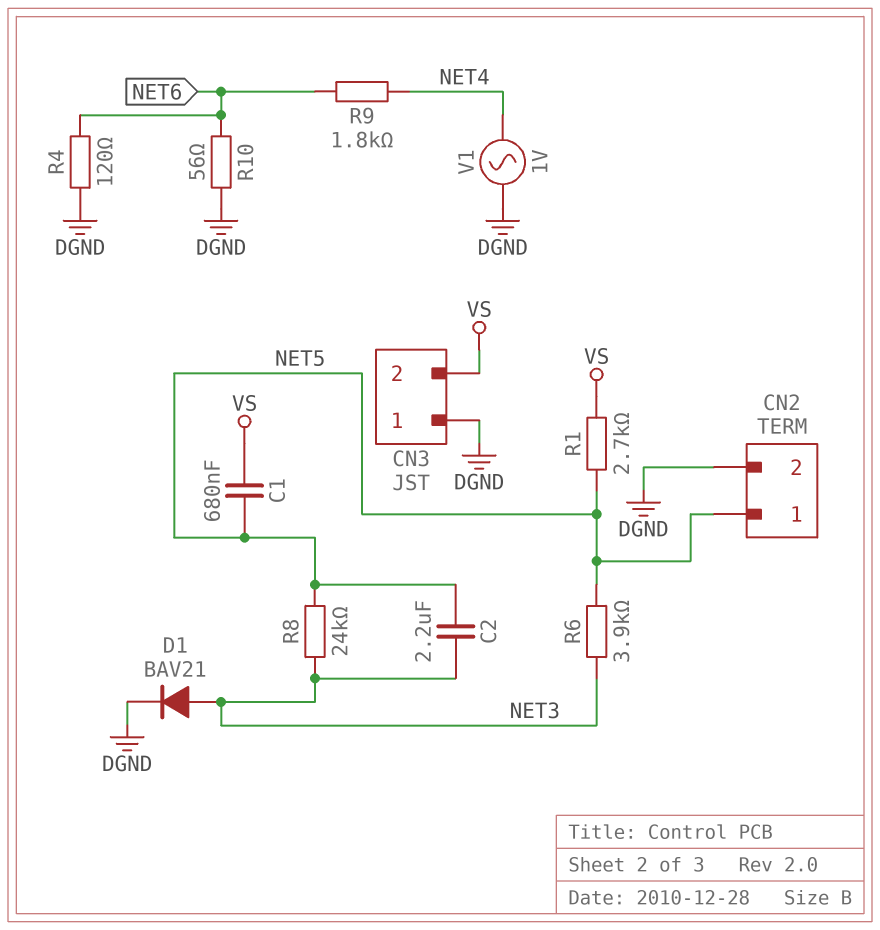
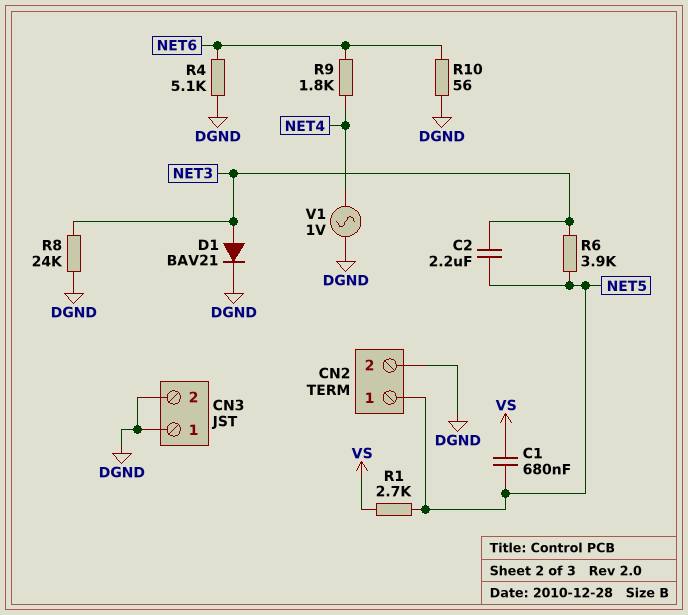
CN3 pin 2: VS -> DGND
R4: 120 (DGND, NET6) -> 5.1k (DGND, NET6)
R8: 24k (NET3, NET5) -> 24k (DGND, NET3)

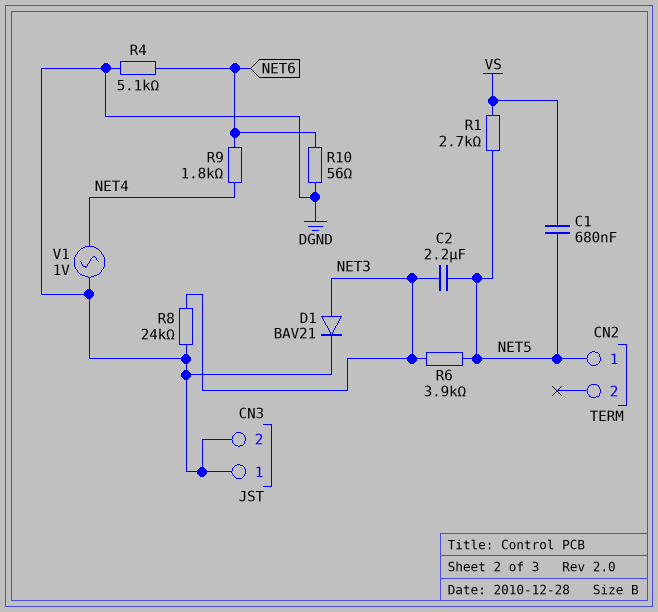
CN2 pin 2: DGND -> none

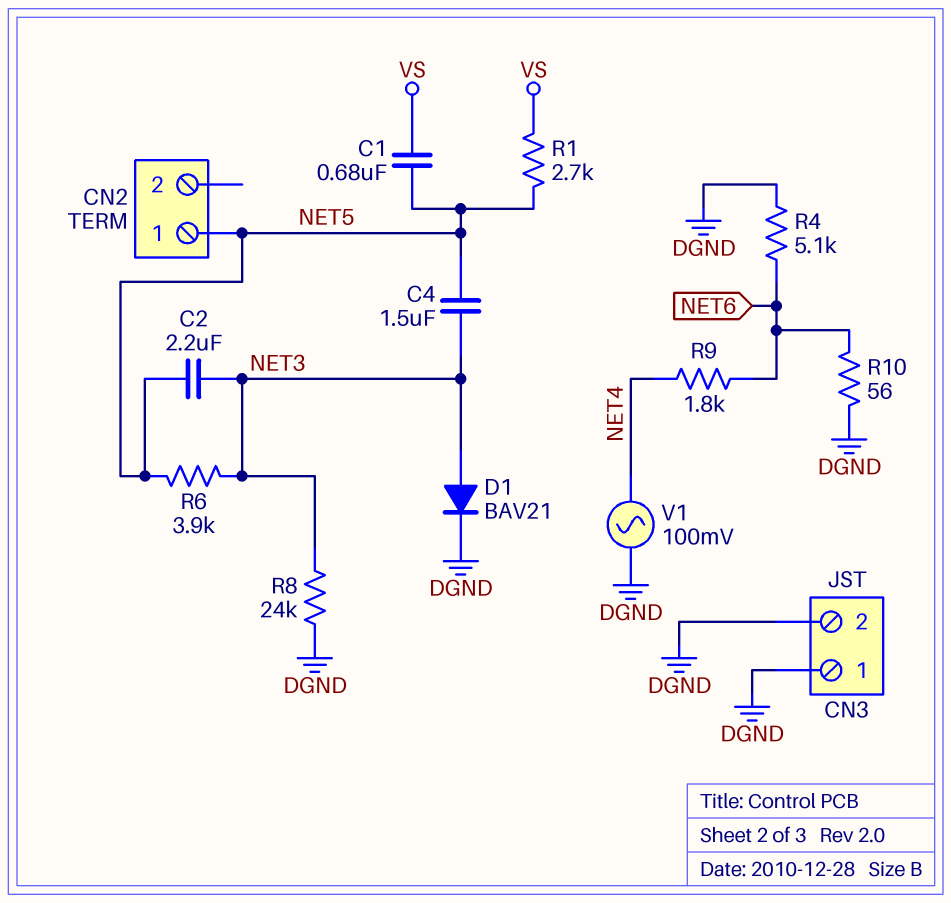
C4: none -> 1.5uF (NET3, NET5)
V1: AC 1V (DGND, NET4) -> AC 100mV (DGND, NET4)

